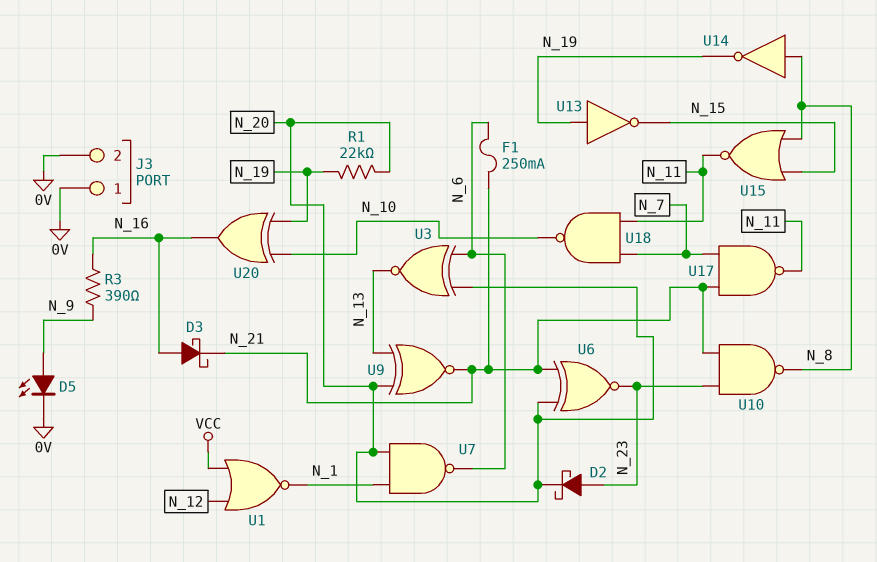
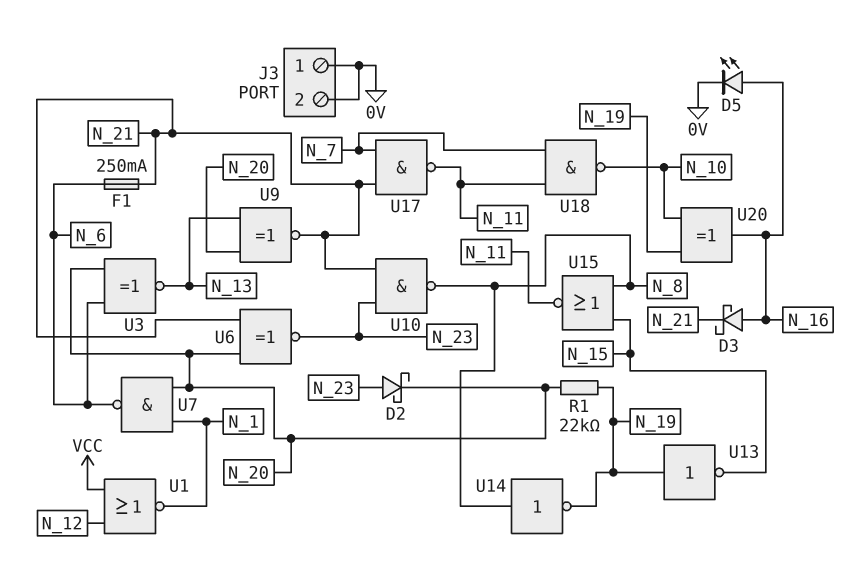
D5: LED (A N_9, K 0V) -> LED (A N_16, K 0V)
R3: 390 (N_9, N_16) -> none

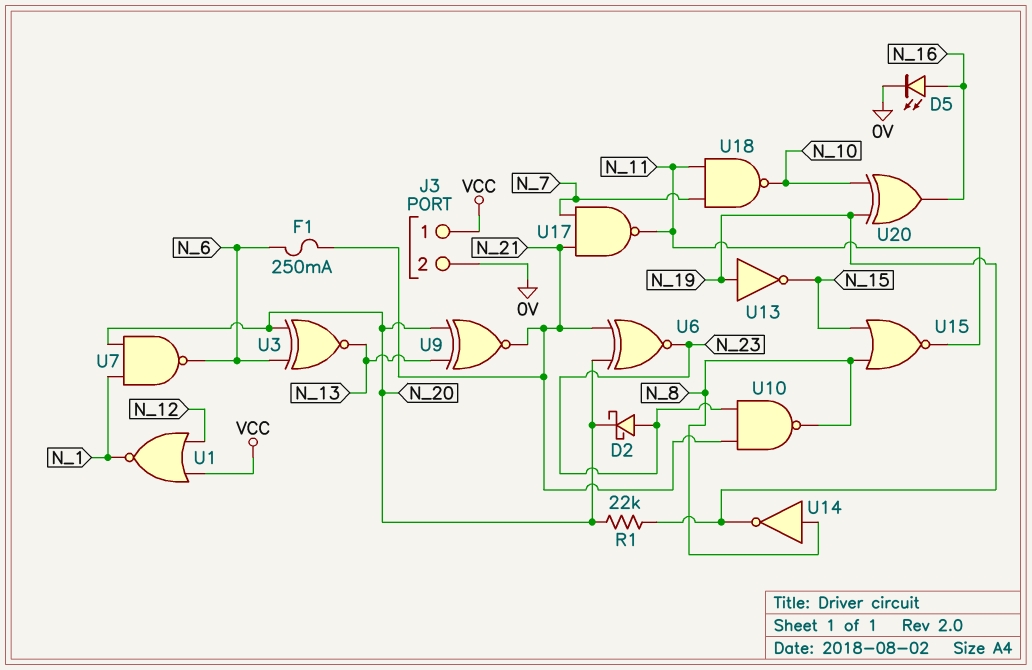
D3: schottky (A N_16, K N_21) -> none
J3 pin 1: 0V -> VCC

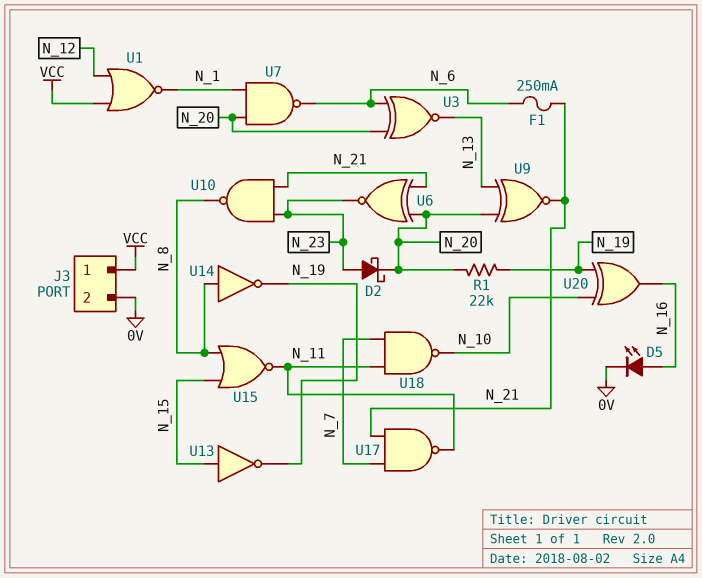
U13: NOT (in N_19, out N_15) -> NOT (in N_15, out N_19)

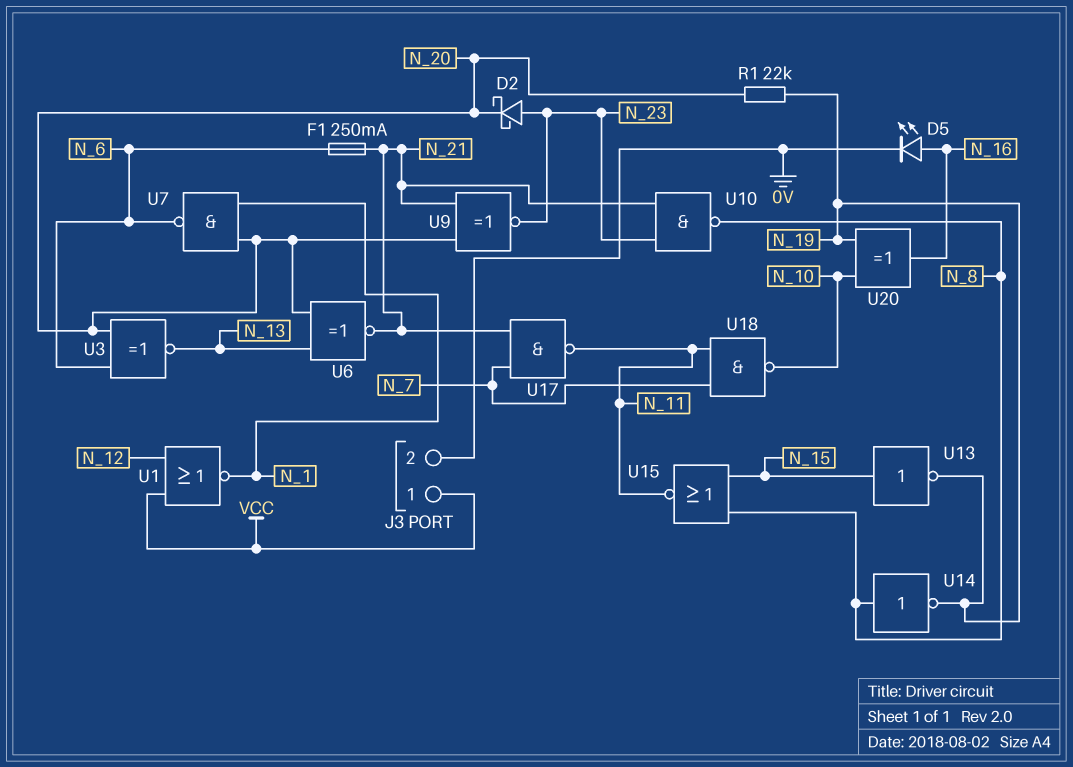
U6: XNOR (in N_20, in N_21, out N_23) -> XNOR (in N_13, in N_20, out N_21)
U9: XNOR (in N_13, in N_20, out N_21) -> XNOR (in N_20, in N_21, out N_23)

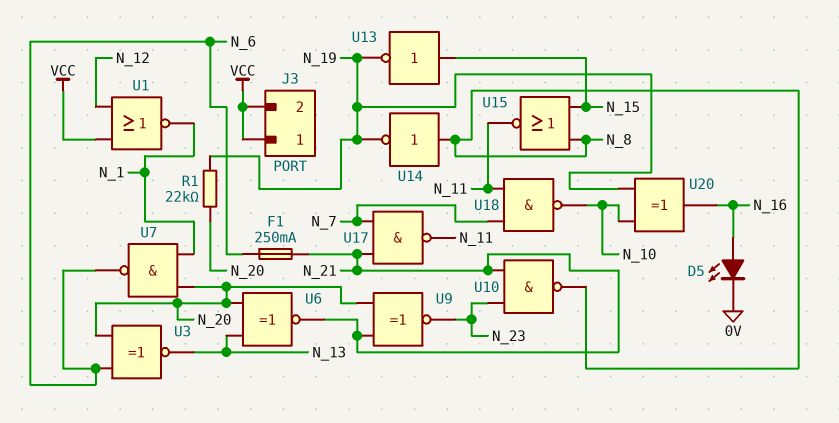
D2: schottky (A N_23, K N_20) -> none
J3 pin 2: 0V -> VCC

